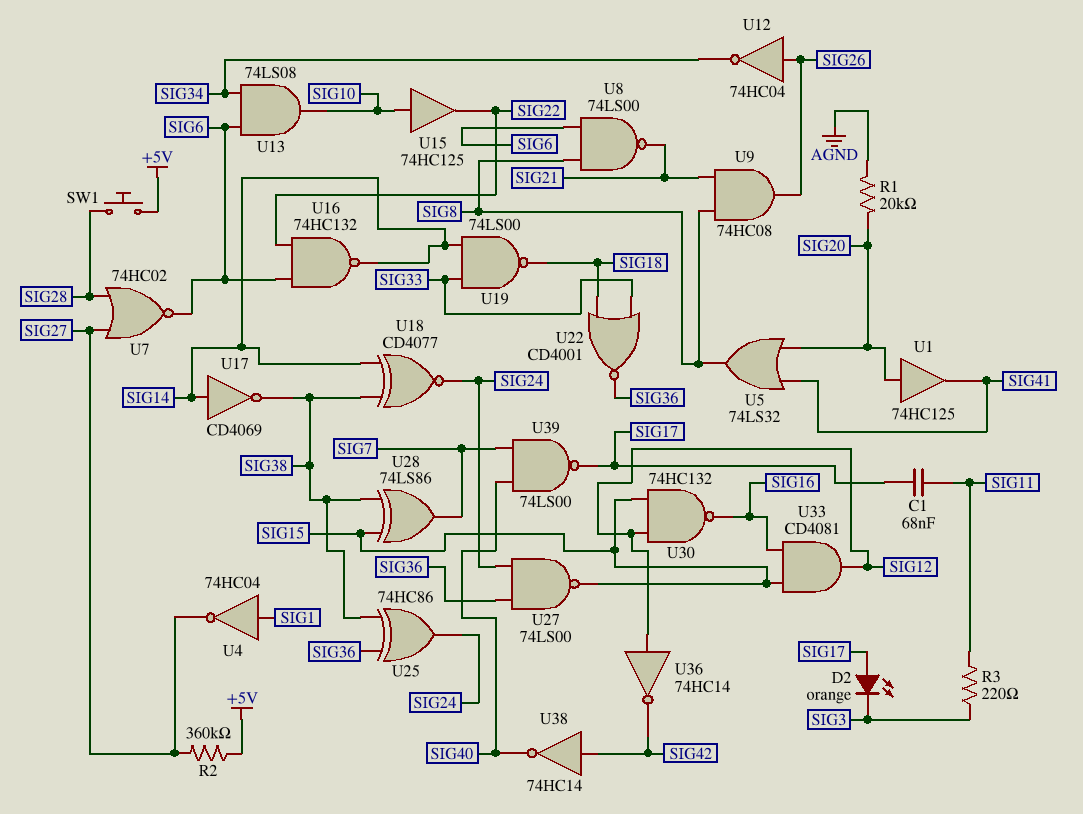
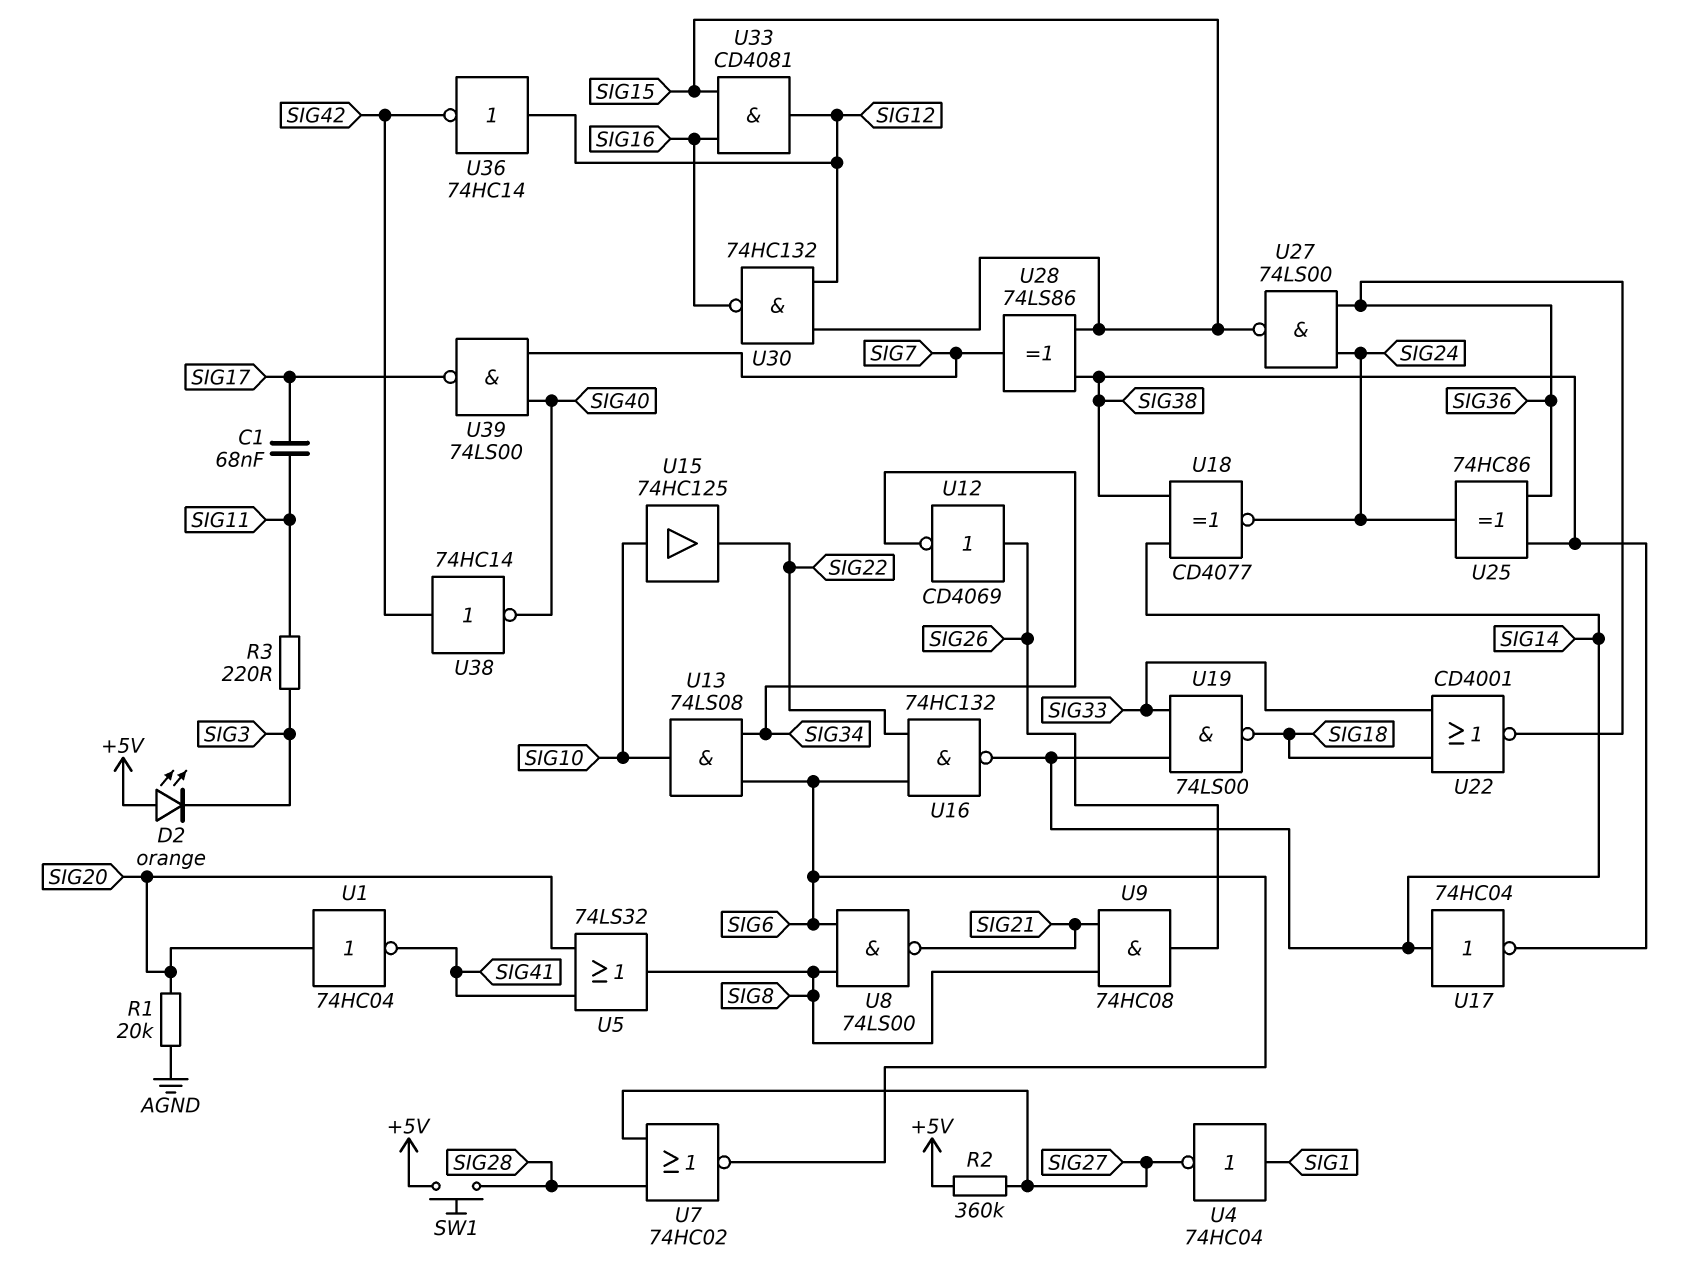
D2: LED orange (A SIG17, K SIG3) -> LED orange (A +5V, K SIG3)
U1: buffer 74HC125 (in SIG20, out SIG41) -> NOT 74HC04 (in SIG20, out SIG41)
U12: NOT 74HC04 (in SIG26, out SIG34) -> NOT CD4069 (in SIG26, out SIG34)
U17: NOT CD4069 (in SIG14, out SIG38) -> NOT 74HC04 (in SIG14, out SIG38)

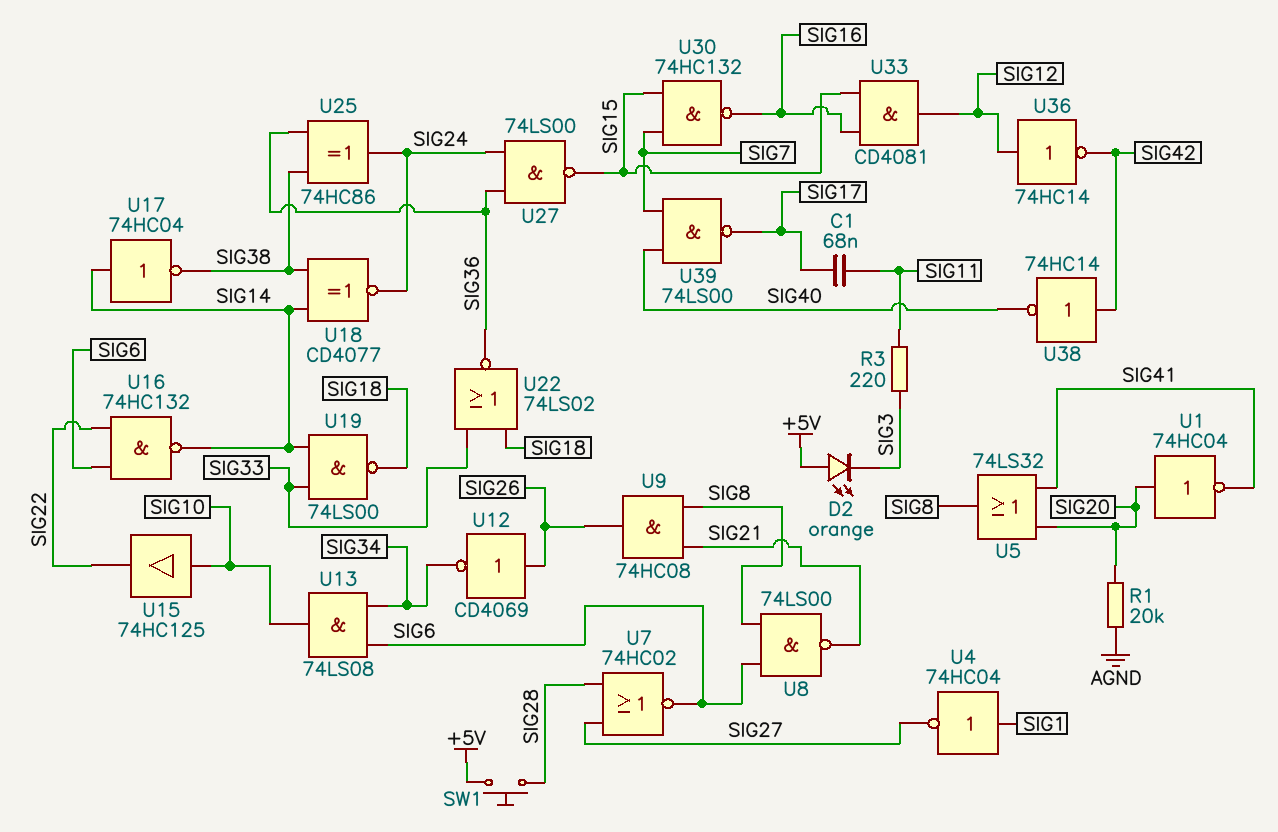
R2: 360k (+5V, SIG27) -> none
U22: NOR CD4001 (in SIG18, in SIG33, out SIG36) -> NOR 74LS02 (in SIG18, in SIG33, out SIG36)
U28: XOR 74LS86 (in SIG15, in SIG38, out SIG7) -> none
U30: NAND 74HC132 (in SIG12, in SIG15, out SIG16) -> NAND 74HC132 (in SIG7, in SIG15, out SIG16)

